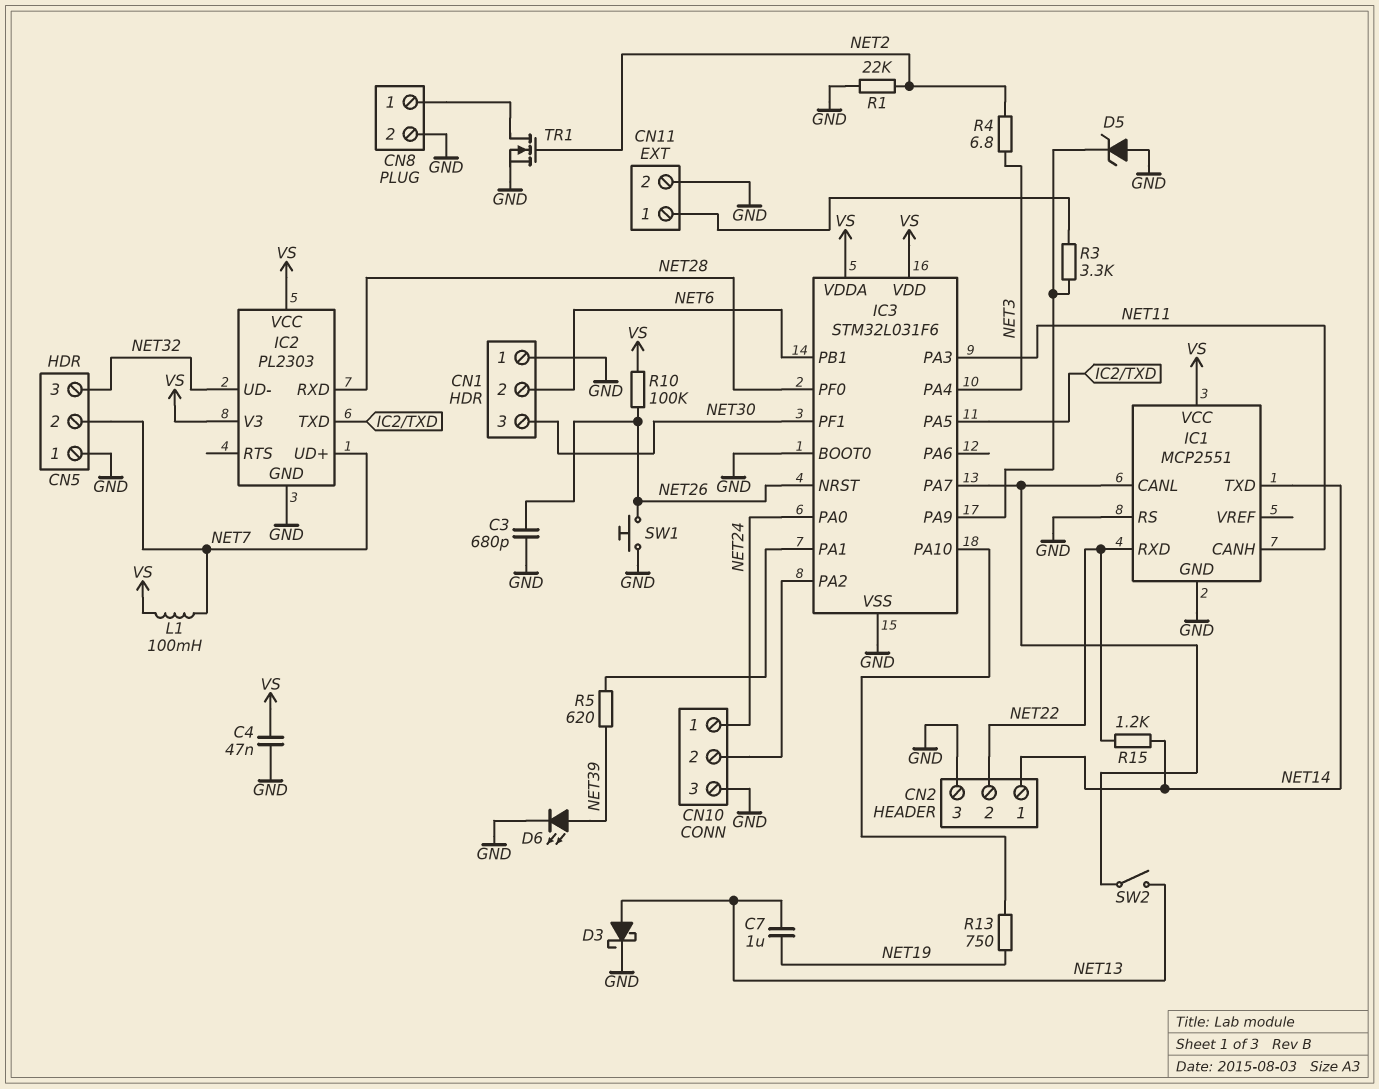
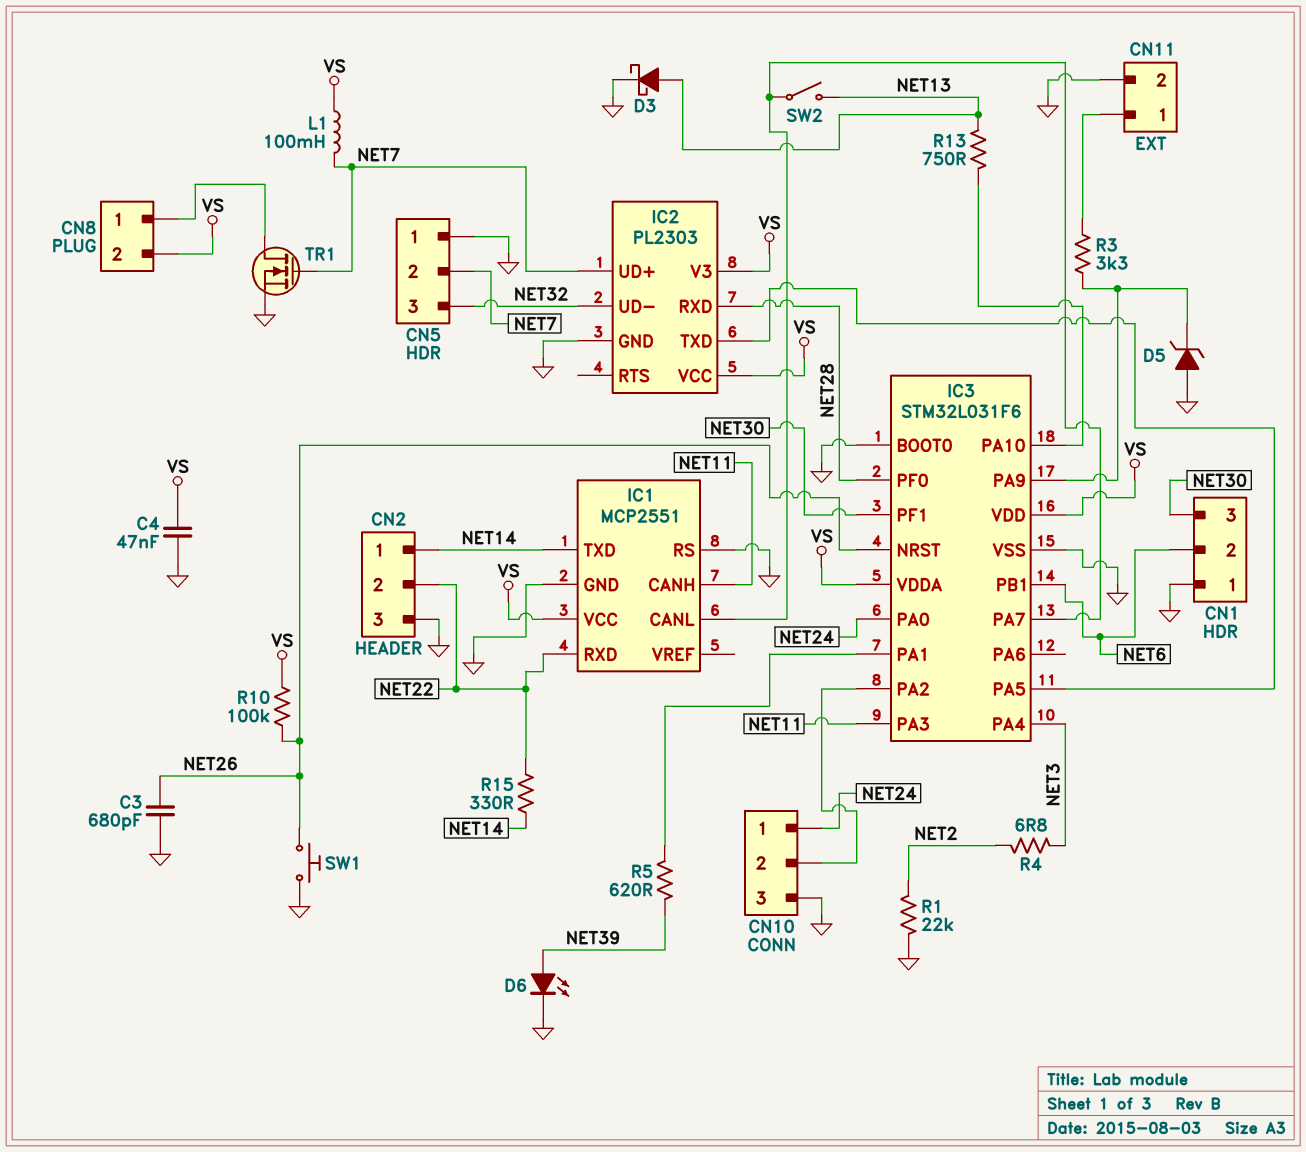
C7: 1uF (NET13, NET19) -> none
CN8 pin 2: GND -> VS
R13: 750 (IC3/PA10, NET19) -> 750 (IC3/PA10, NET13)
R15: 1.2k (NET14, NET22) -> 330 (NET14, NET22)
TR1: NMOS (G NET2, D CN8/1, S GND) -> NMOS (G NET7, D CN8/1, S GND)

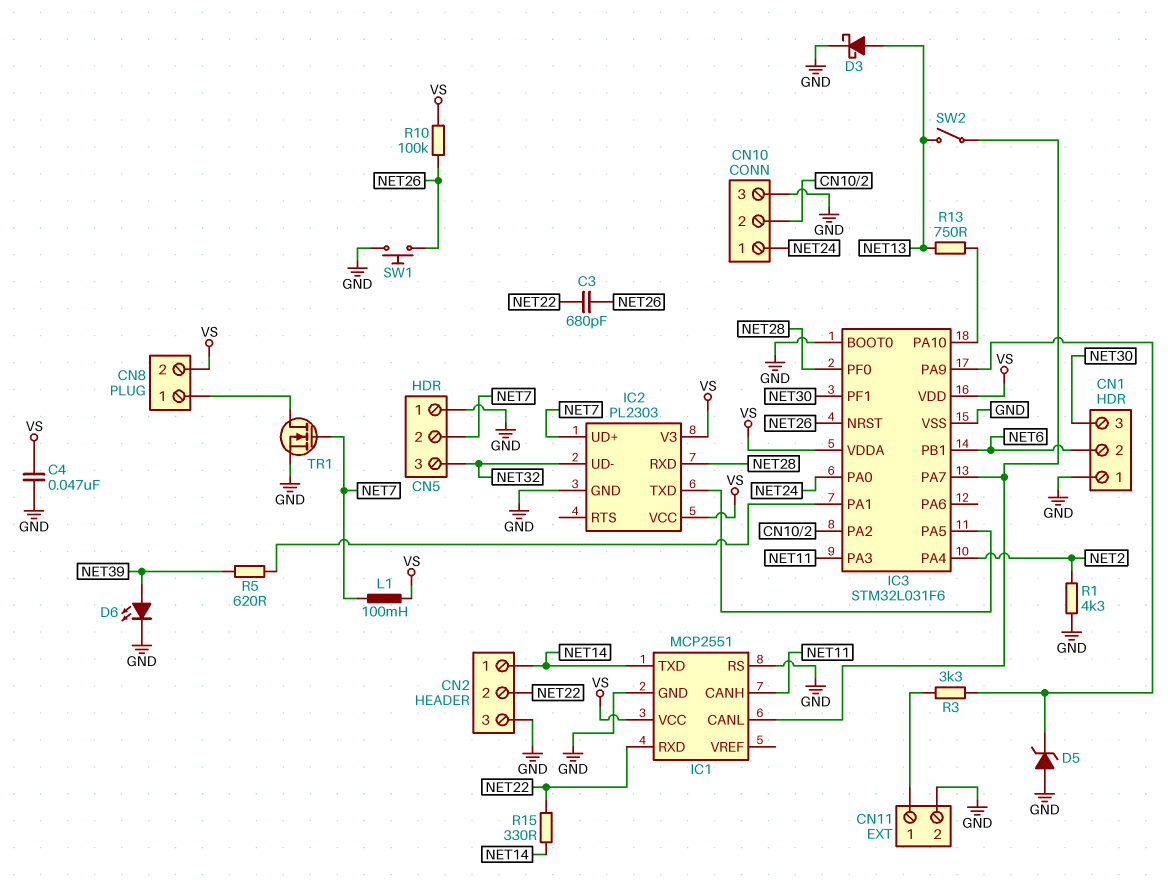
C3: 680pF (GND, NET26) -> 680pF (NET22, NET26)
IC3 pin PA4: NET3 -> NET2
R1: 22k (GND, NET2) -> 4.3k (GND, NET2)
R4: 6.8 (NET2, NET3) -> none

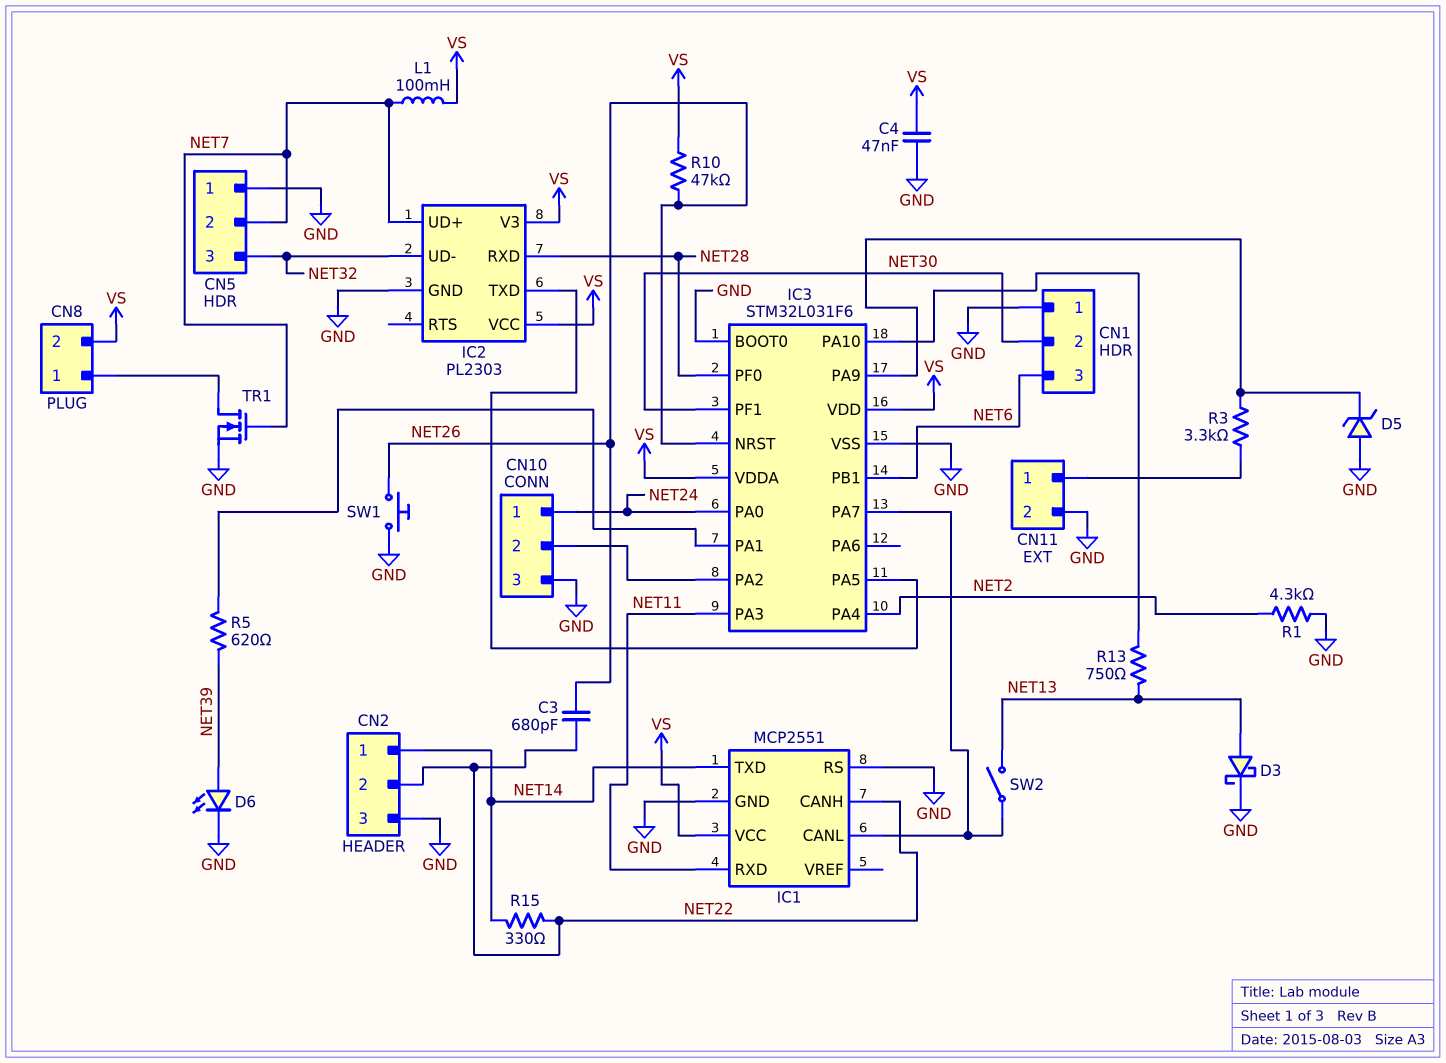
CN1 pin 2: NET6 -> NET30
CN1 pin 3: NET30 -> NET6
IC1 pin CANH: NET11 -> NET22
IC1 pin RXD: NET22 -> NET11
R10: 100k (NET26, VS) -> 47k (NET26, VS)

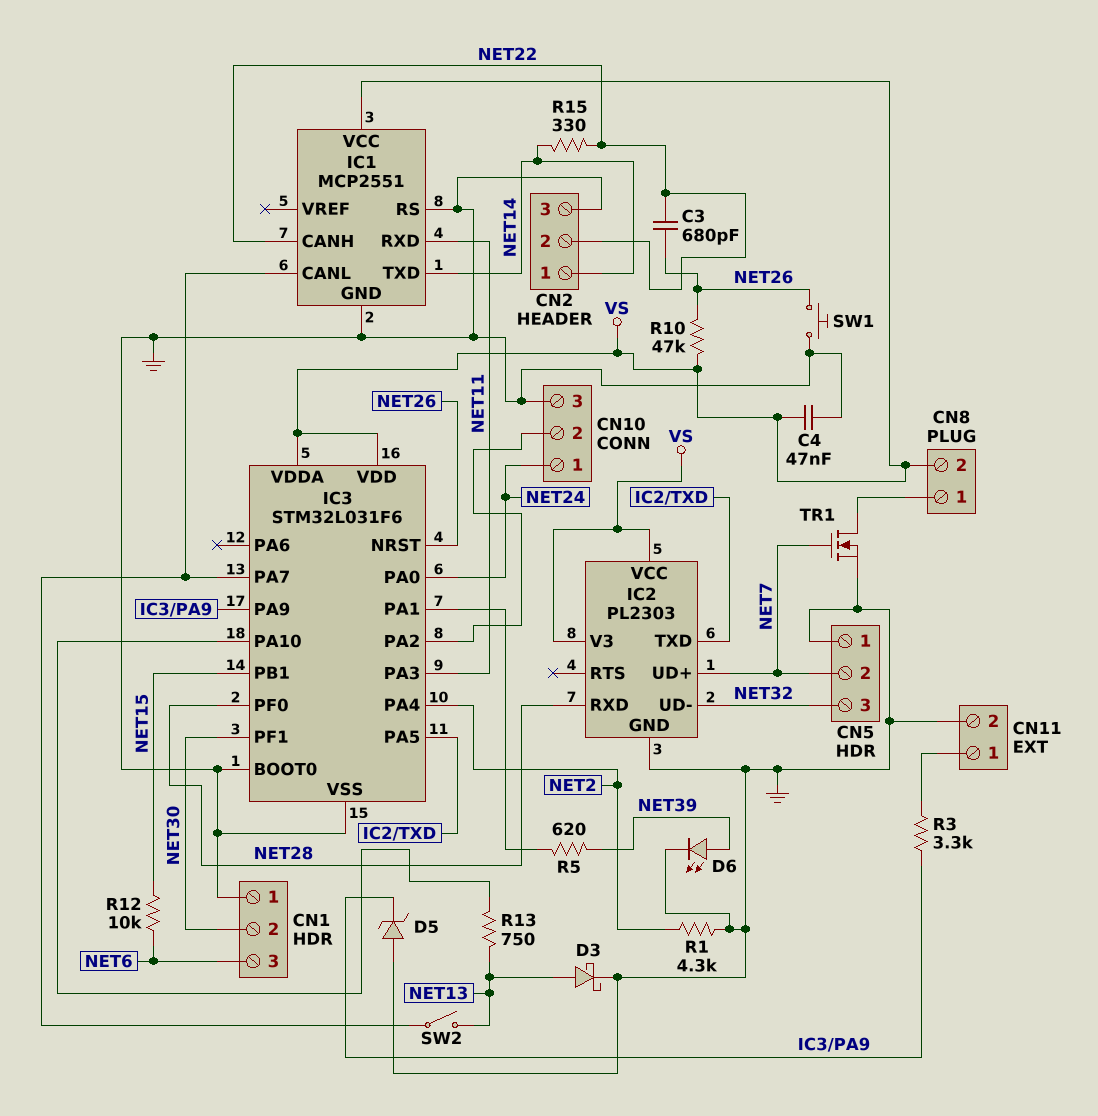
IC3 pin PB1: NET6 -> NET15
L1: 100mH (NET7, VS) -> none
R12: none -> 10k (NET6, NET15)

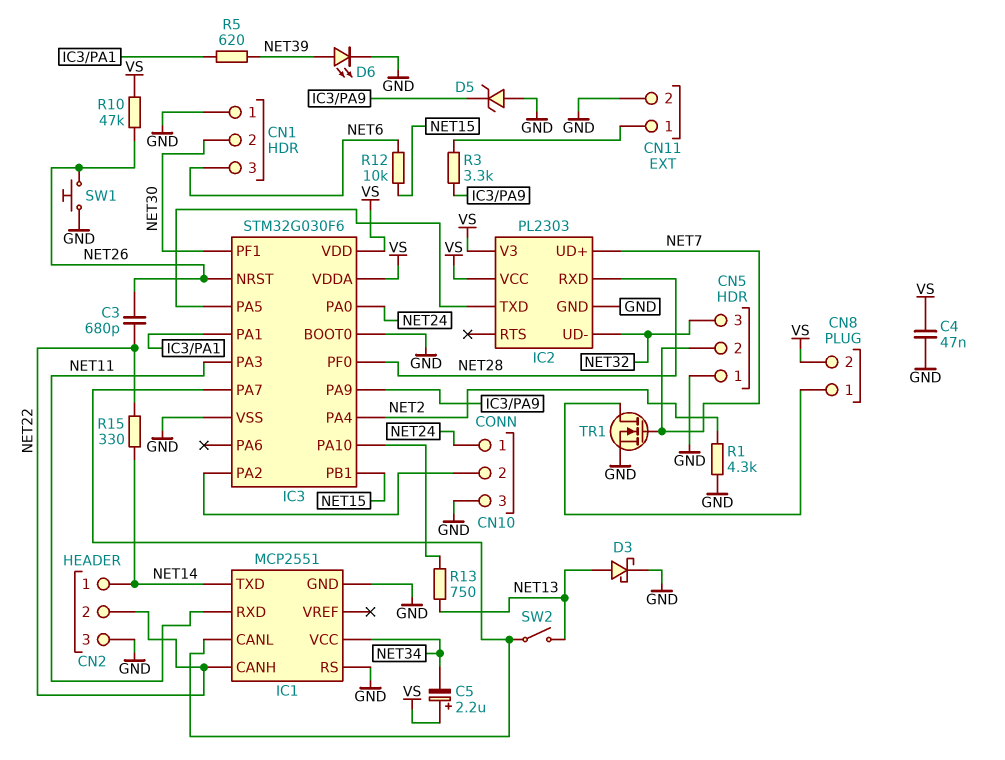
C5: none -> 2.2uF (plus VS, minus NET34)
IC1 pin VCC: VS -> NET34
IC3: STM32L031F6 -> STM32G030F6

